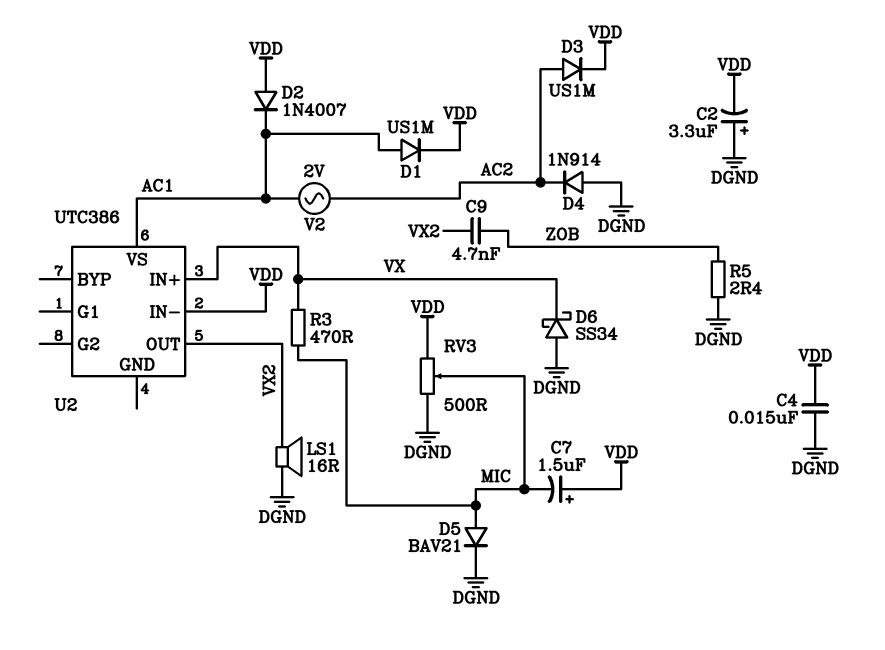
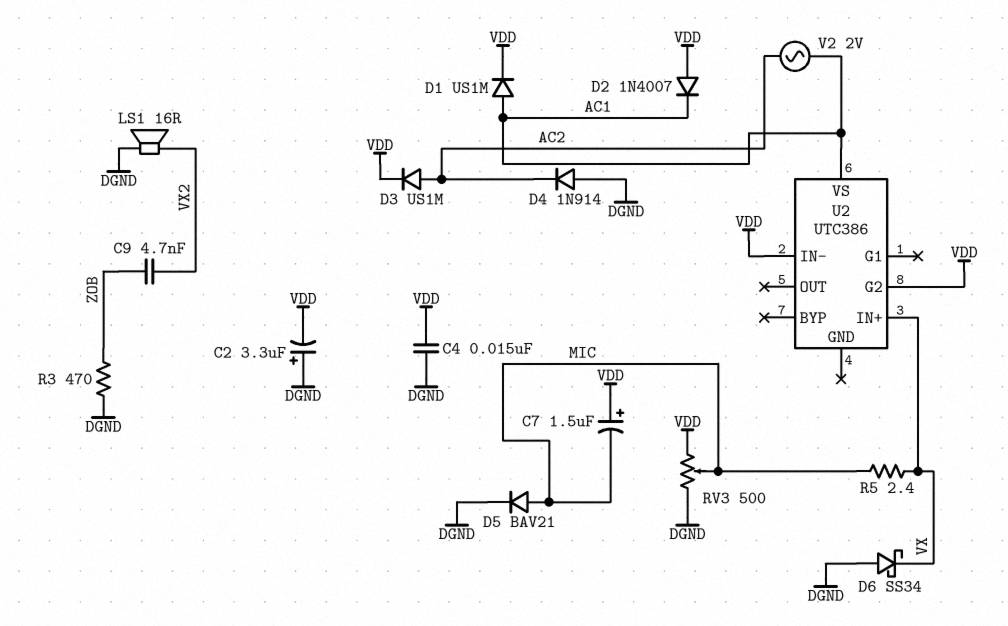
R3: 470 (MIC, VX) -> 470 (DGND, ZOB)
R5: 2.4 (DGND, ZOB) -> 2.4 (MIC, VX)
U2 pin G2: none -> VDD
U2 pin OUT: VX2 -> none

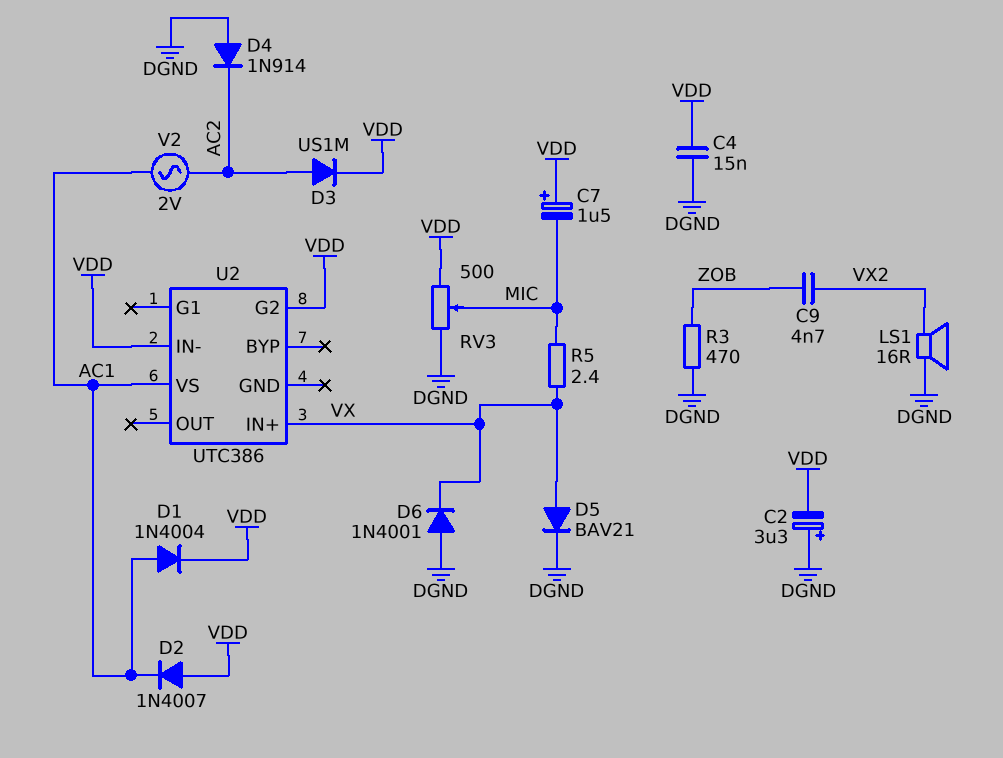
D1: diode US1M (A AC1, K VDD) -> diode 1N4004 (A AC1, K VDD)
D5: diode BAV21 (A MIC, K DGND) -> diode BAV21 (A VX, K DGND)
D6: schottky SS34 (A DGND, K VX) -> diode 1N4001 (A DGND, K VX)

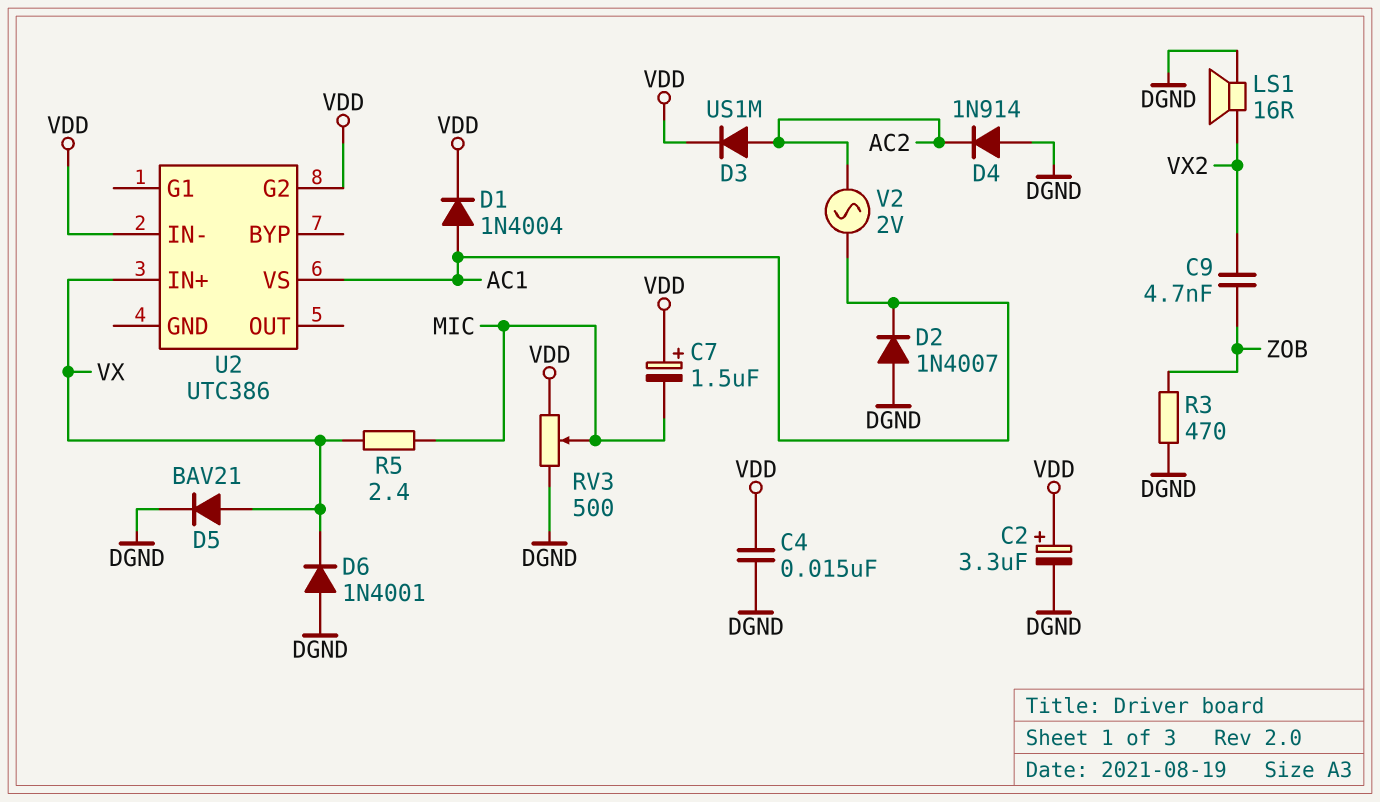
C2: 3.3uF (plus DGND, minus VDD) -> 3.3uF (plus VDD, minus DGND)
D2: diode 1N4007 (A VDD, K AC1) -> diode 1N4007 (A DGND, K AC1)

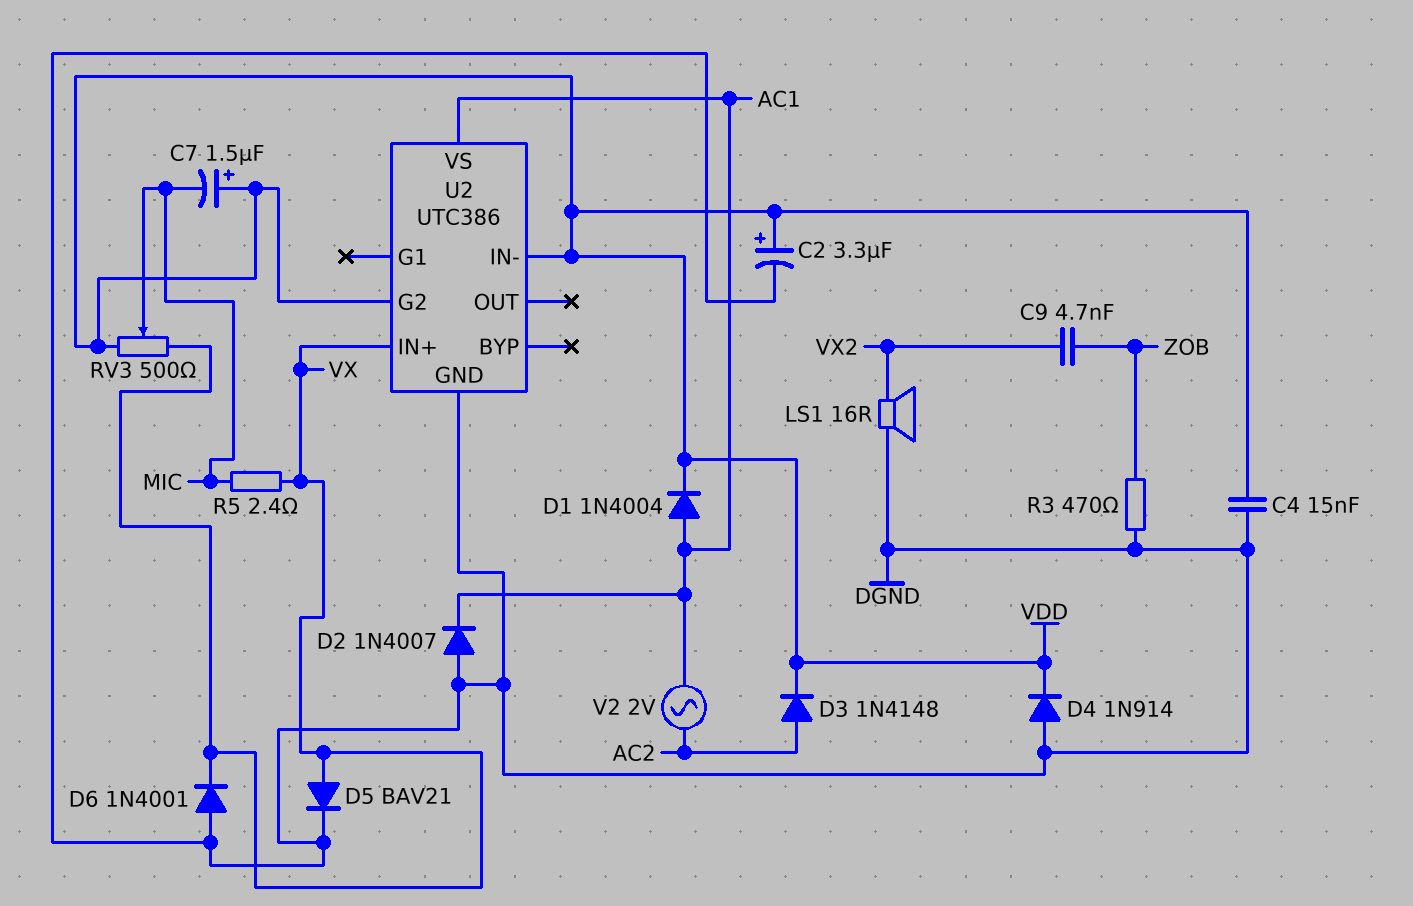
D3: diode US1M (A AC2, K VDD) -> diode 1N4148 (A AC2, K VDD)
D4: diode 1N914 (A DGND, K AC2) -> diode 1N914 (A DGND, K VDD)
RV3: 500 (DGND, VDD, wiper MIC) -> 500 (VDD, VX, wiper MIC)
U2 pin GND: none -> DGND

